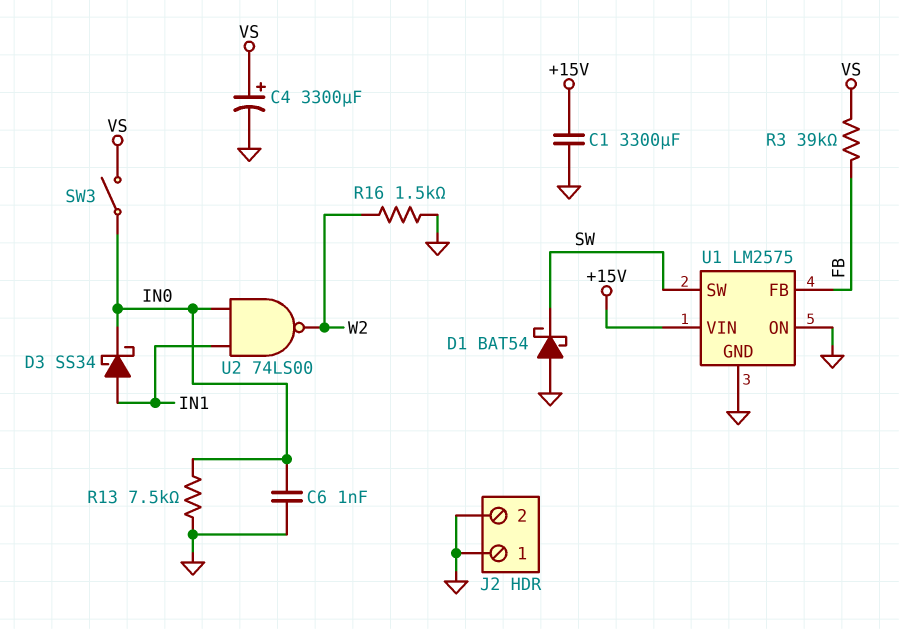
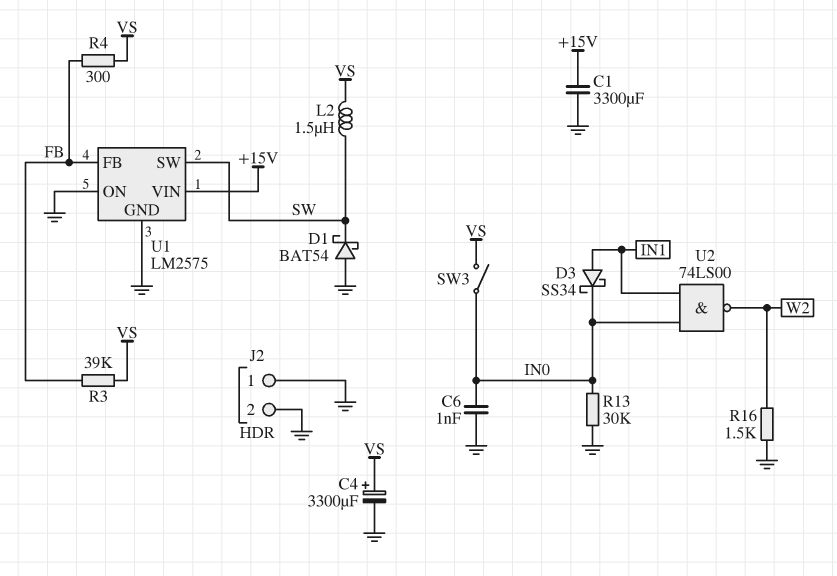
L2: none -> 1.5uH (SW, VS)
R4: none -> 300 (FB, VS)
R13: 7.5k (GND, IN0) -> 30k (GND, IN0)

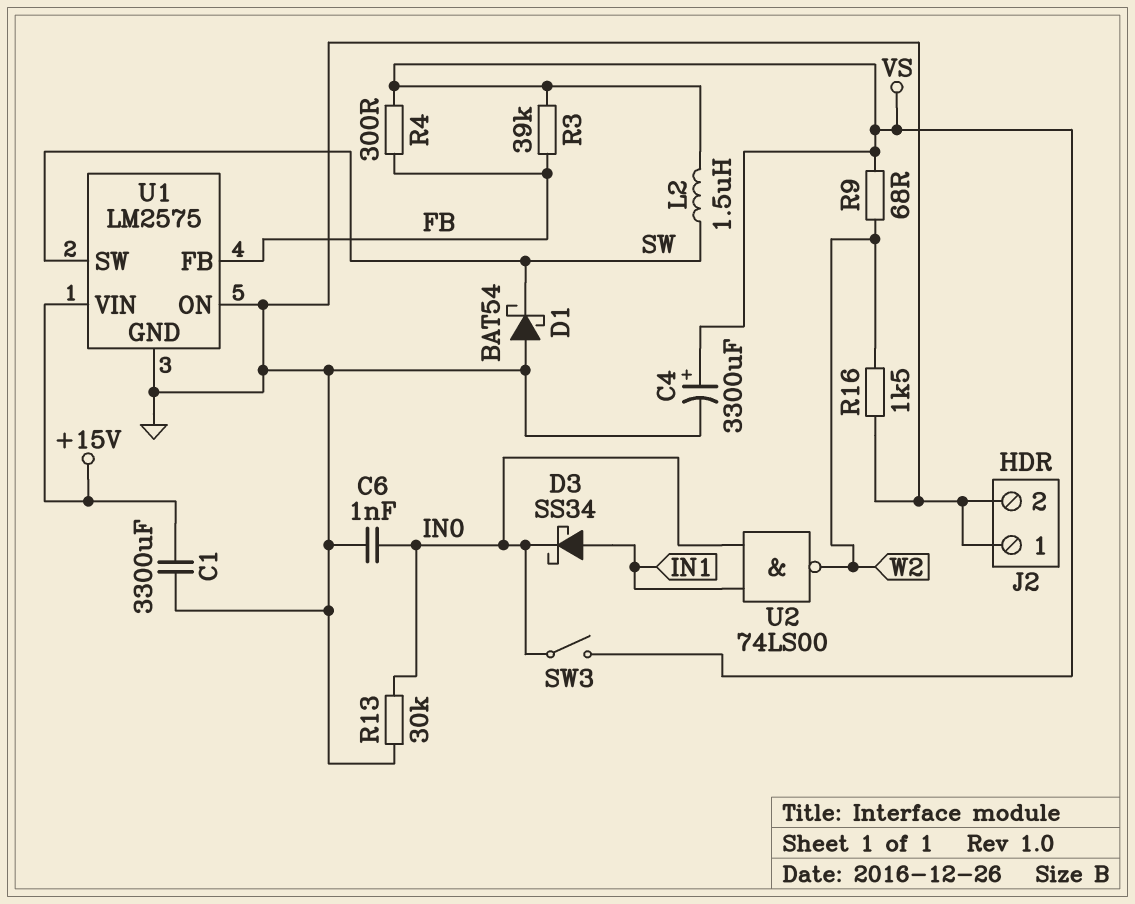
R9: none -> 68 (VS, W2)

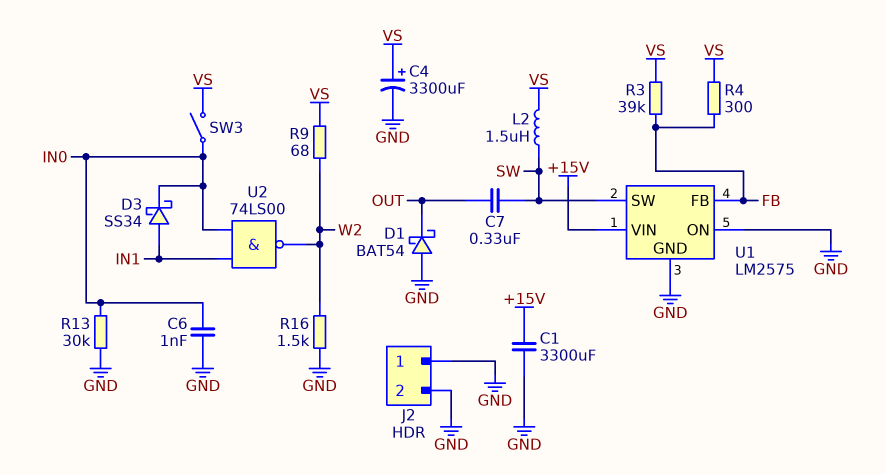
C7: none -> 330nF (OUT, SW)
D1: schottky BAT54 (A GND, K SW) -> schottky BAT54 (A GND, K OUT)

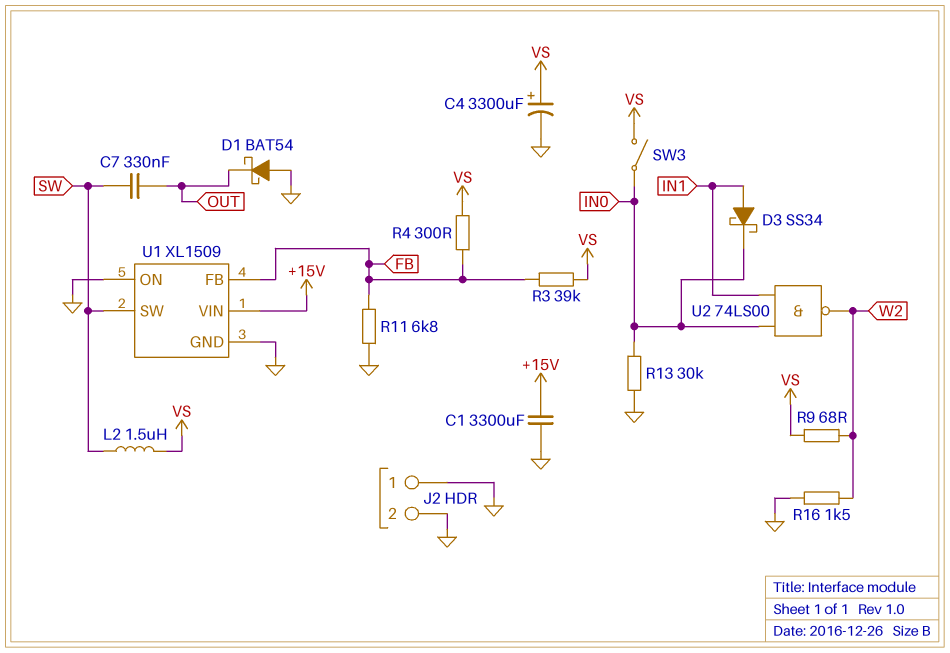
C6: 1nF (GND, IN0) -> none
R11: none -> 6.8k (FB, GND)
U1: LM2575 -> XL1509

